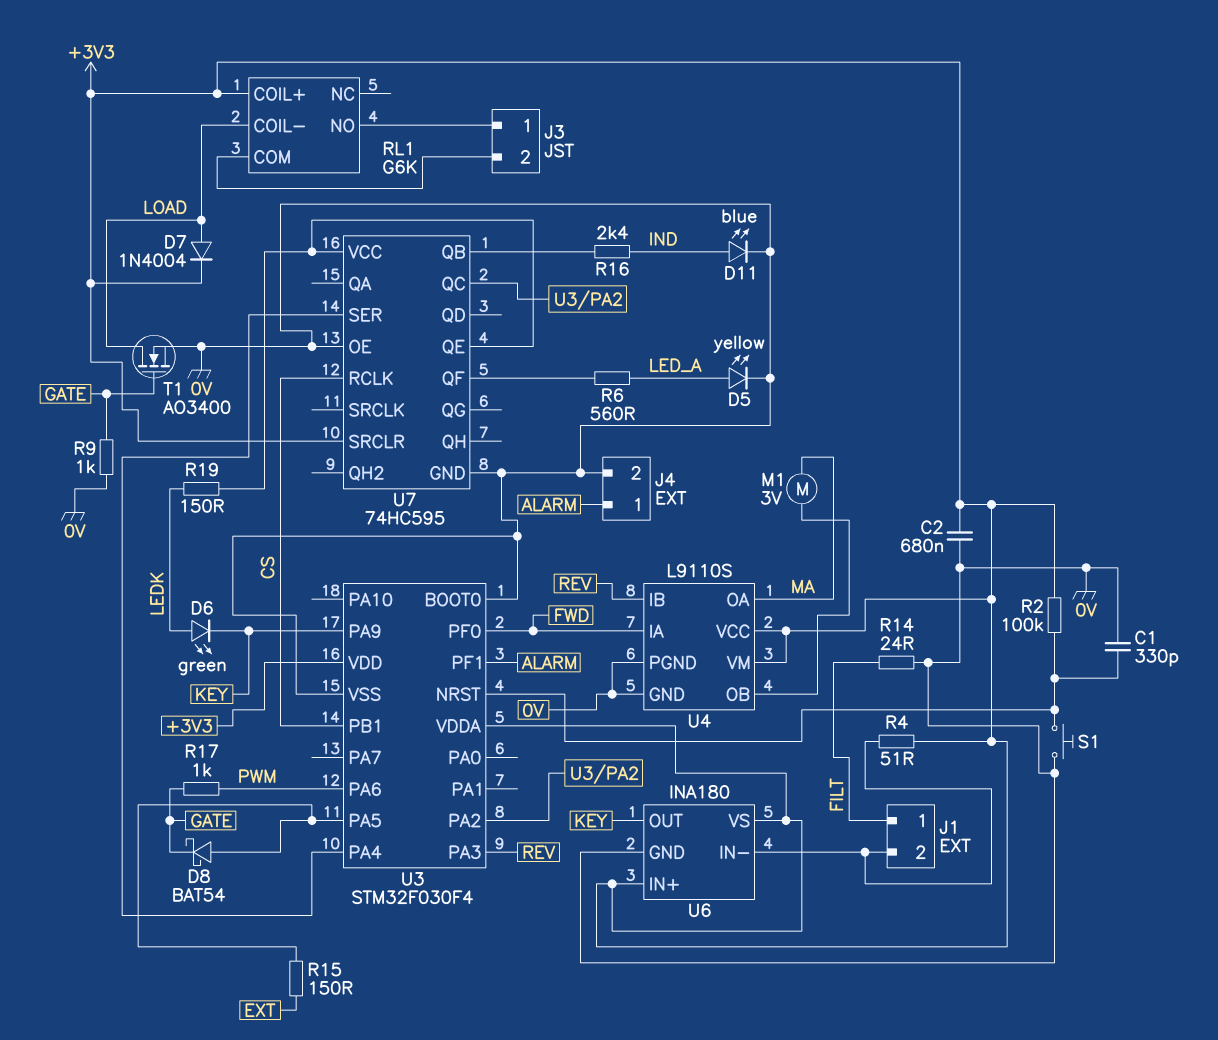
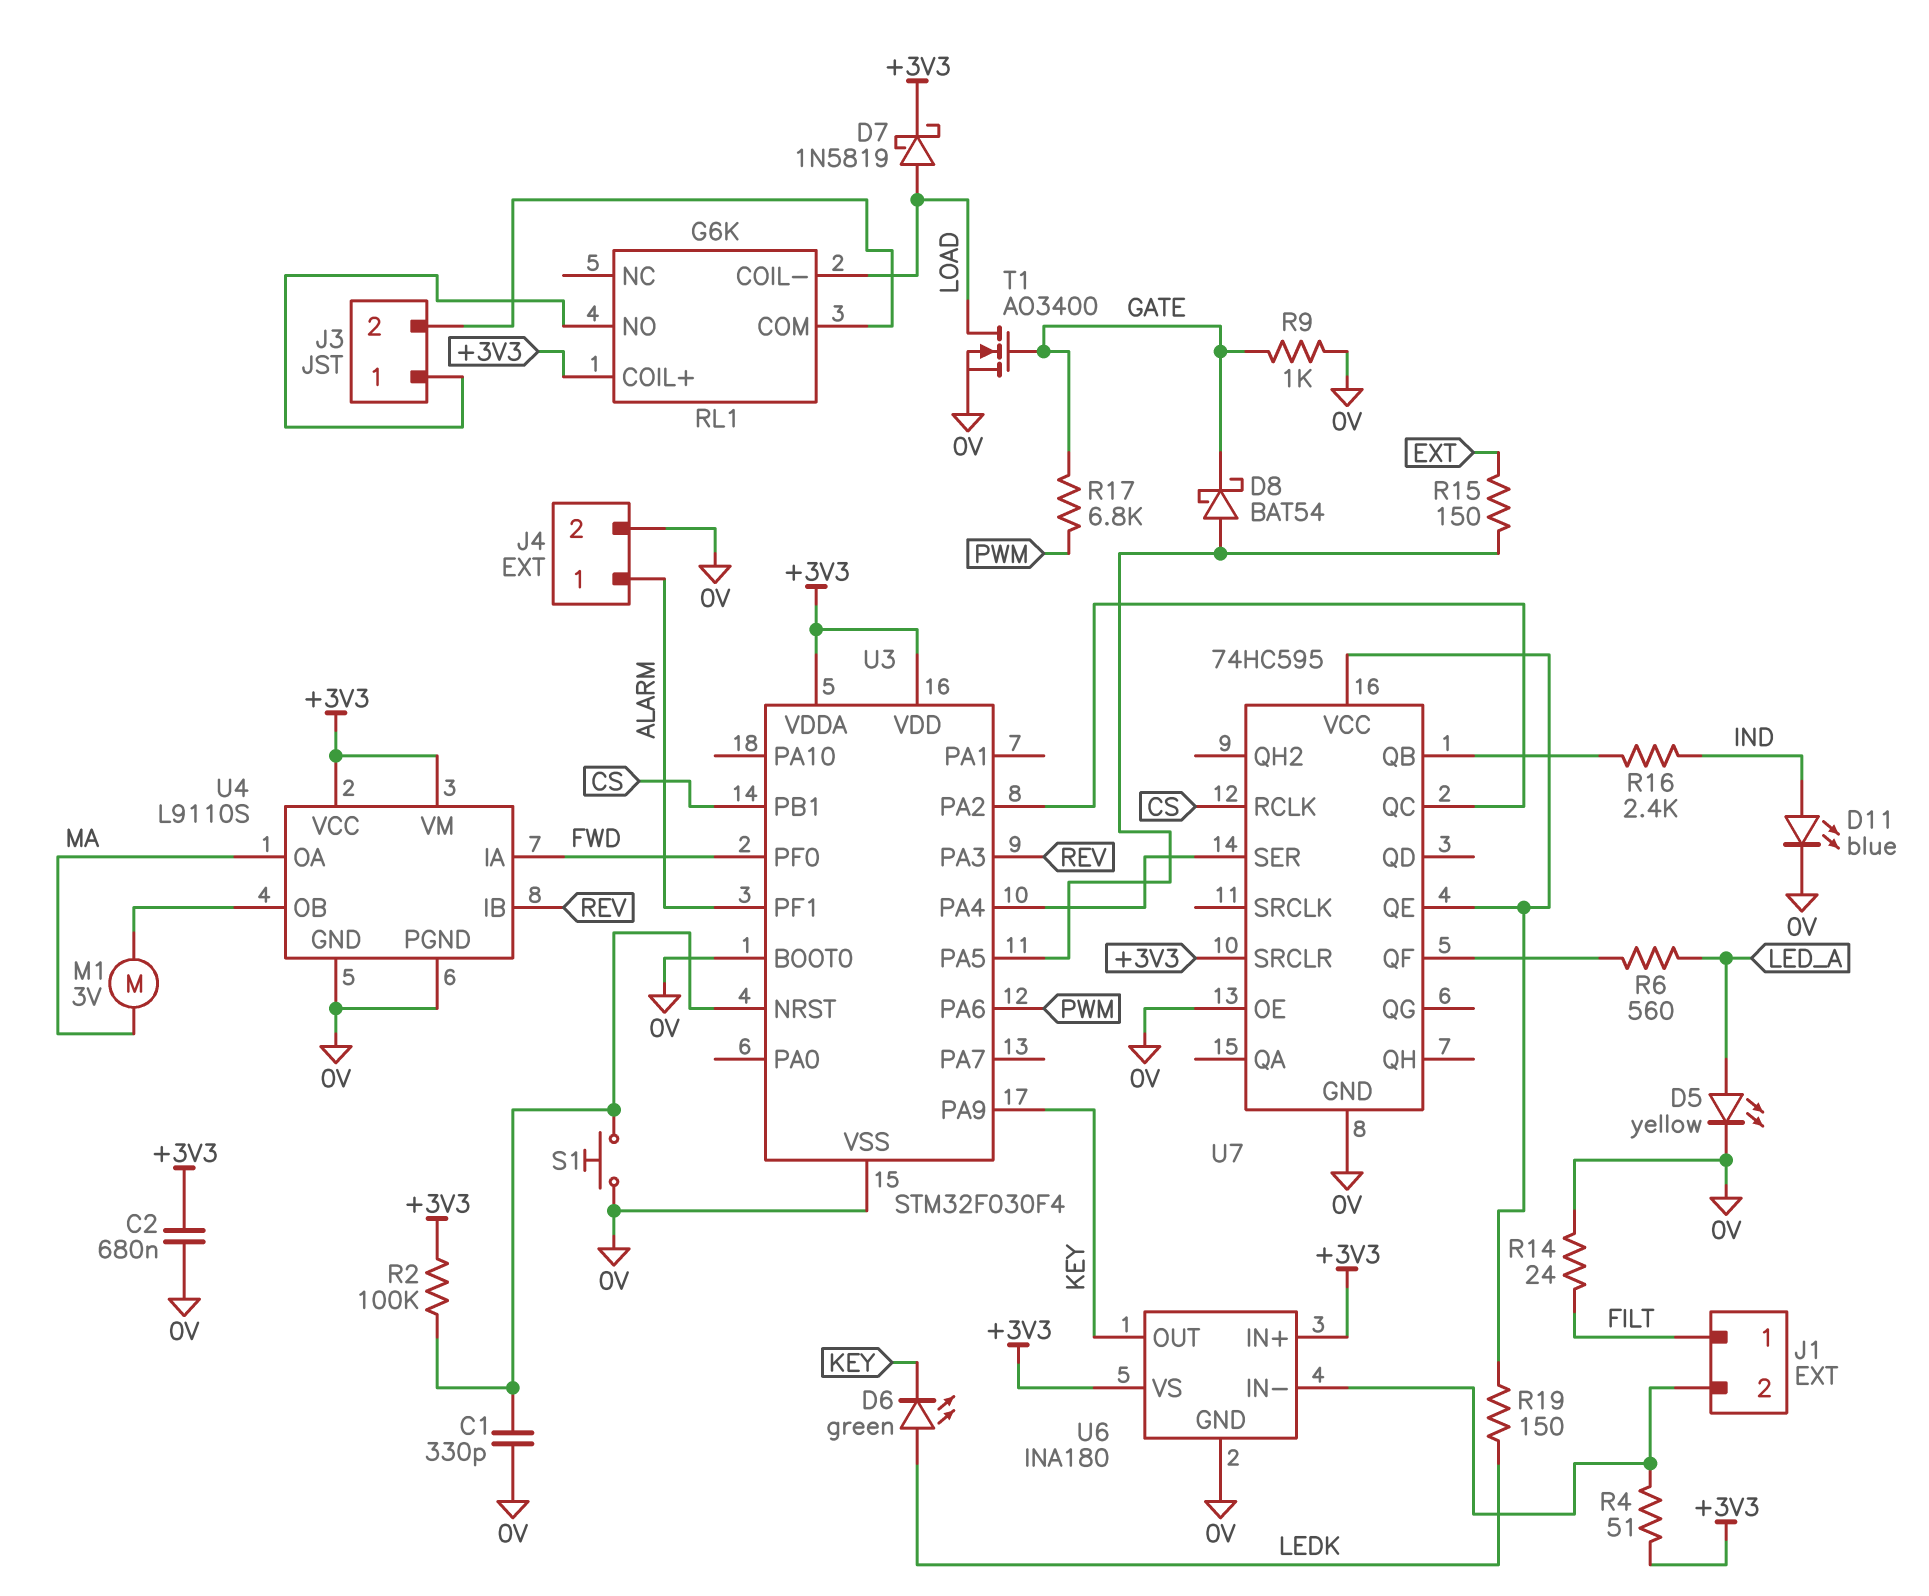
D7: diode 1N4004 (A LOAD, K +3V3) -> schottky 1N5819 (A LOAD, K +3V3)
R17: 1k (GATE, PWM) -> 6.8k (GATE, PWM)

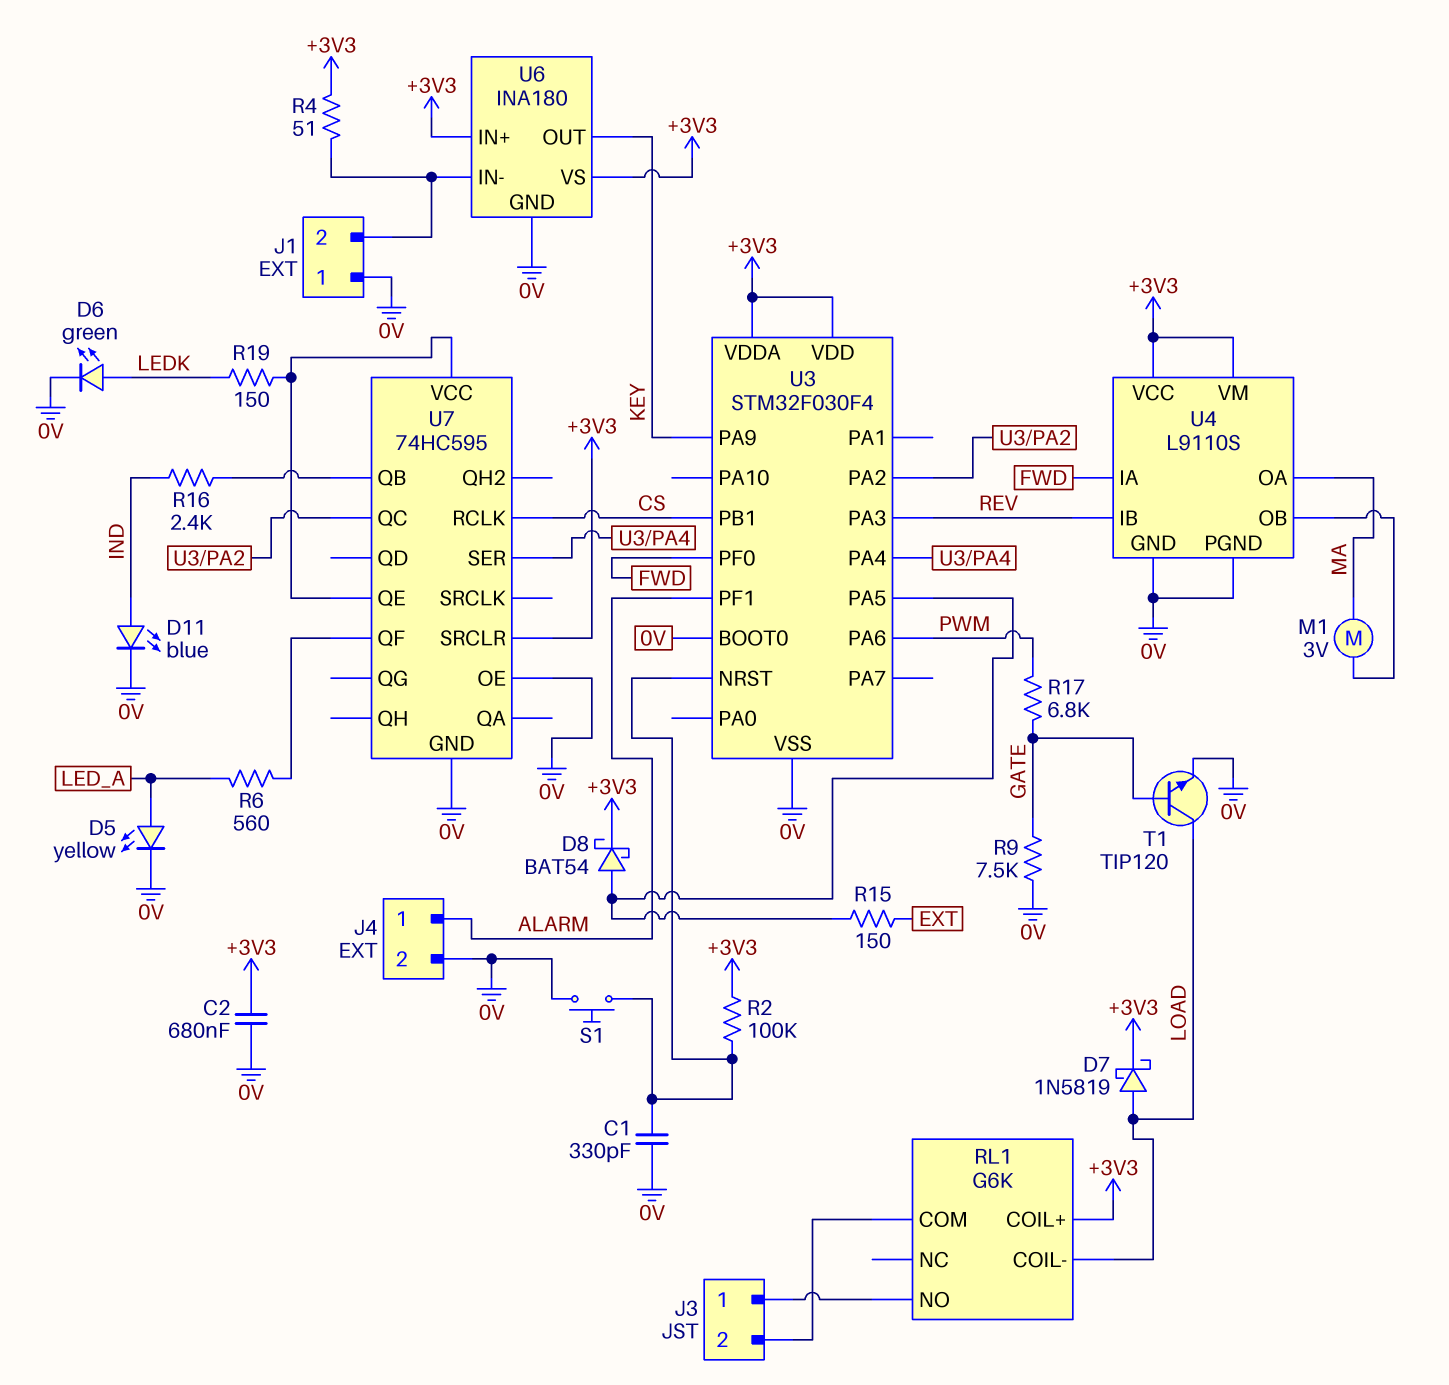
D6: LED green (A LEDK, K KEY) -> LED green (A LEDK, K 0V)
D8: schottky BAT54 (A U3/PA5, K GATE) -> schottky BAT54 (A U3/PA5, K +3V3)
J1 pin 1: FILT -> 0V
R9: 1k (0V, GATE) -> 7.5k (0V, GATE)
R14: 24 (0V, FILT) -> none
T1: NMOS AO3400 (G GATE, D LOAD, S 0V) -> NPN TIP120 (B GATE, C LOAD, E 0V)

